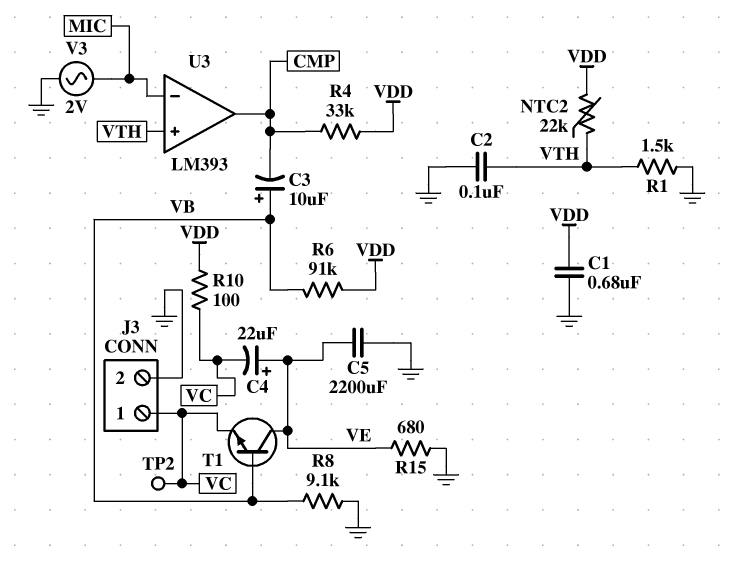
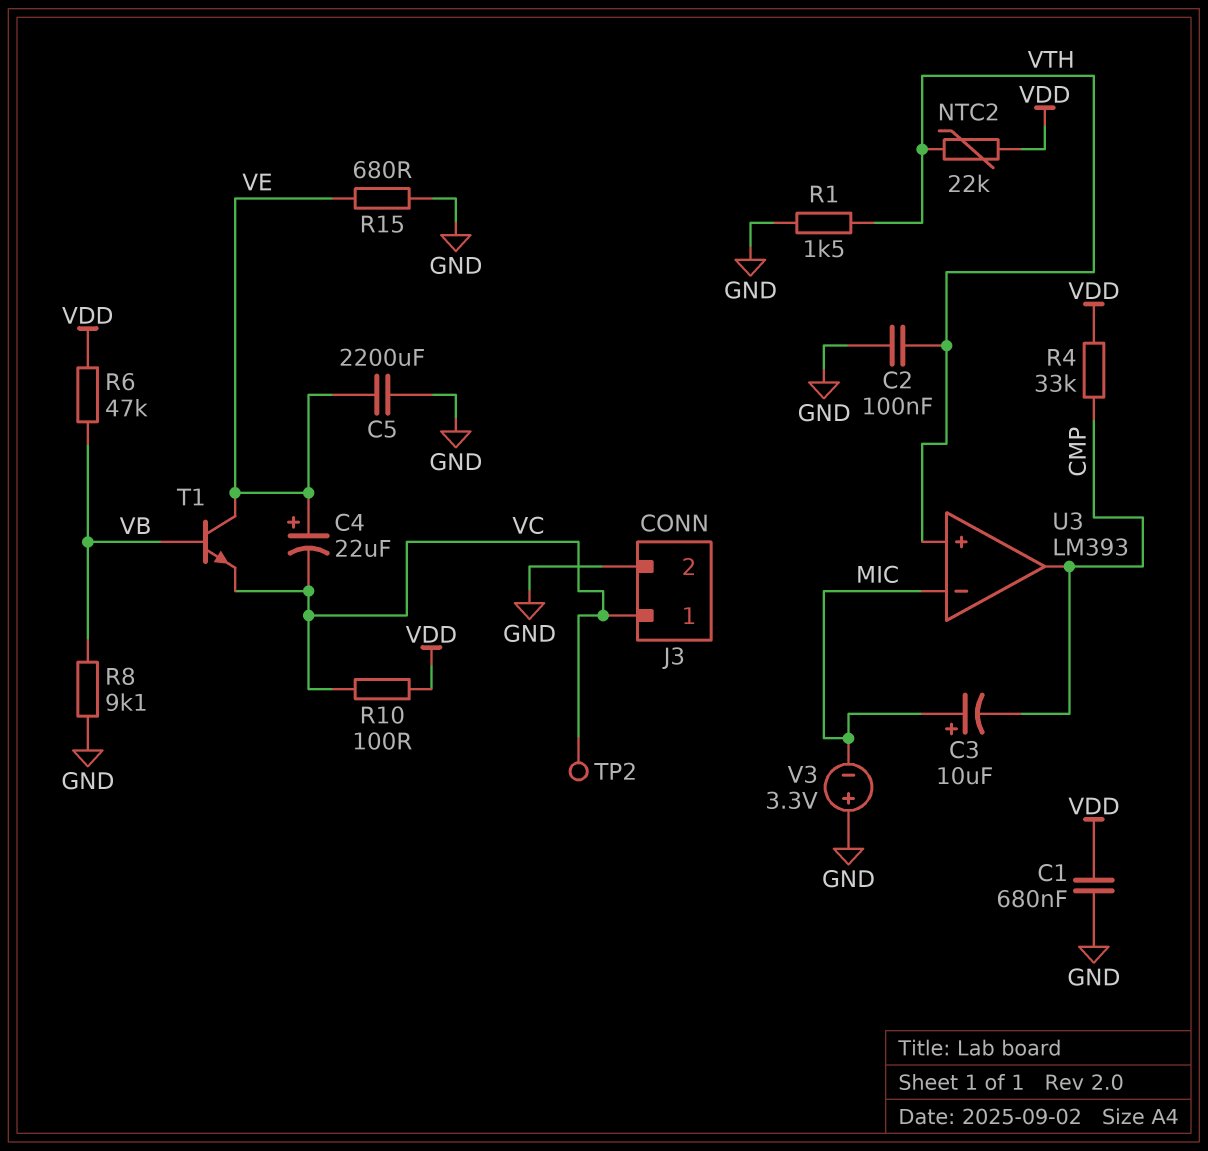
C3: 10uF (plus VB, minus CMP) -> 10uF (plus MIC, minus CMP)
R6: 91k (VB, VDD) -> 47k (VB, VDD)
V3: AC 2V (GND, MIC) -> 3.3V (plus GND, minus MIC)

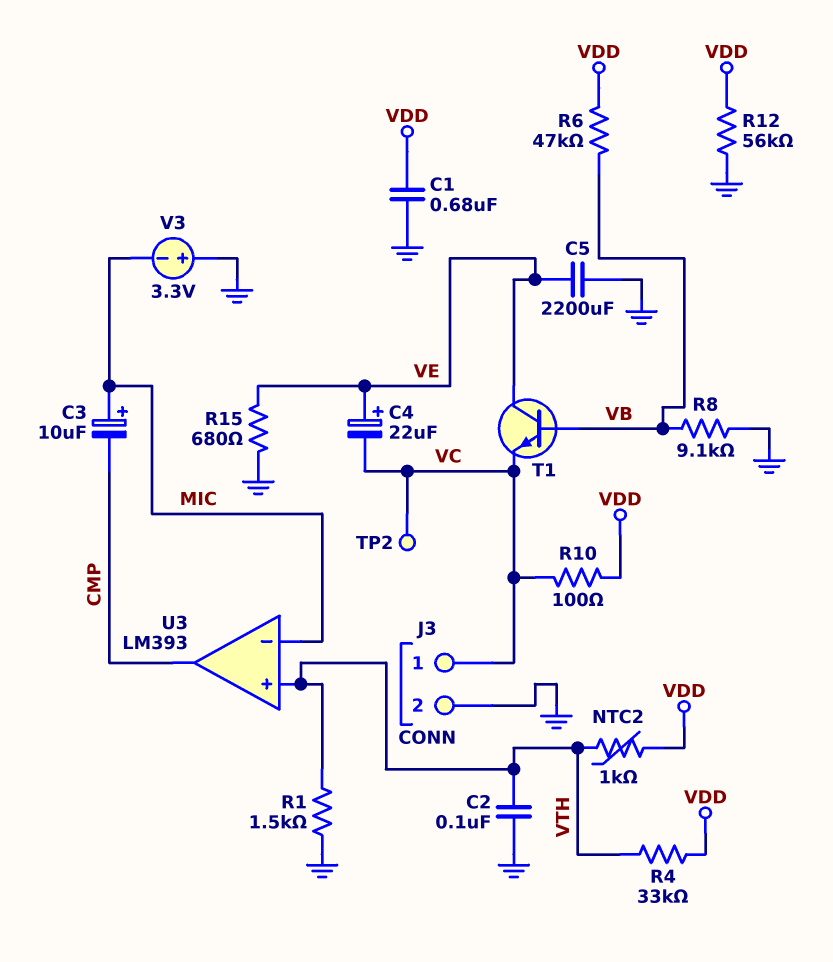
NTC2: 22k (VDD, VTH) -> 1k (VDD, VTH)
R4: 33k (CMP, VDD) -> 33k (VDD, VTH)
R12: none -> 56k (GND, VDD)

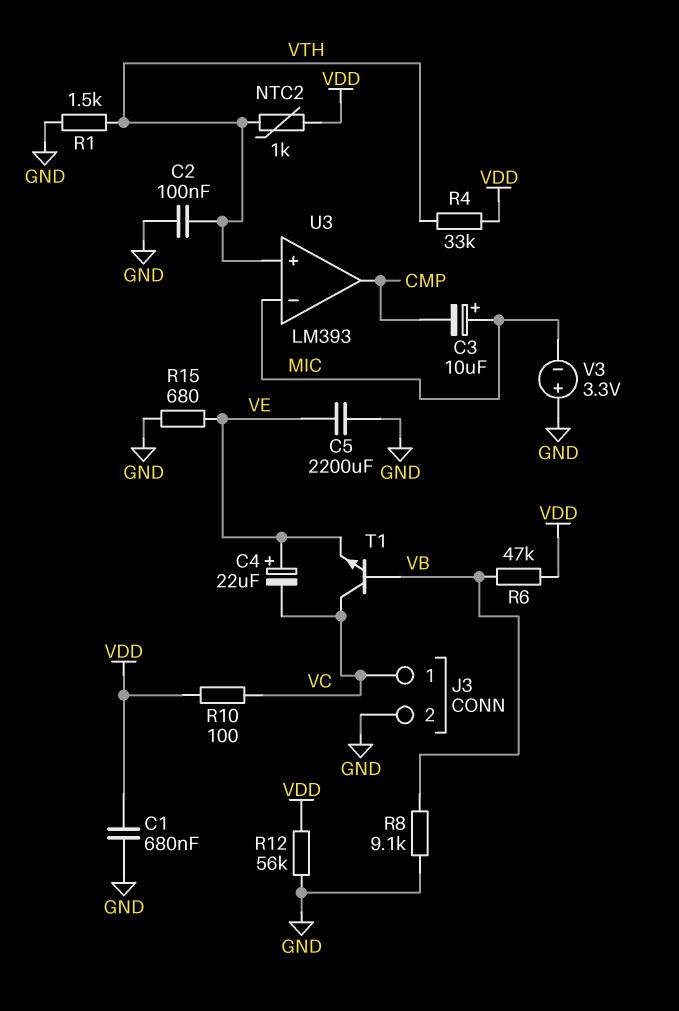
T1: NPN (B VB, C VE, E VC) -> NPN (B VB, C VC, E VE)
TP2: test point (VC) -> none

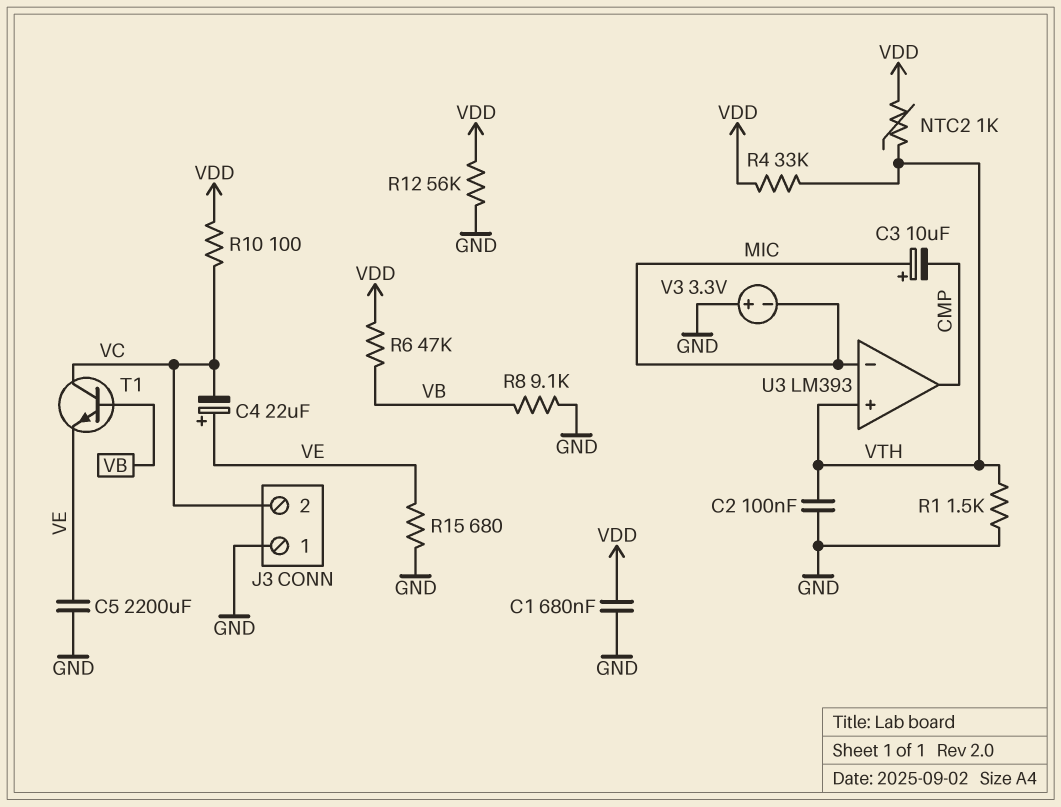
J3 pin 1: VC -> GND
J3 pin 2: GND -> VC

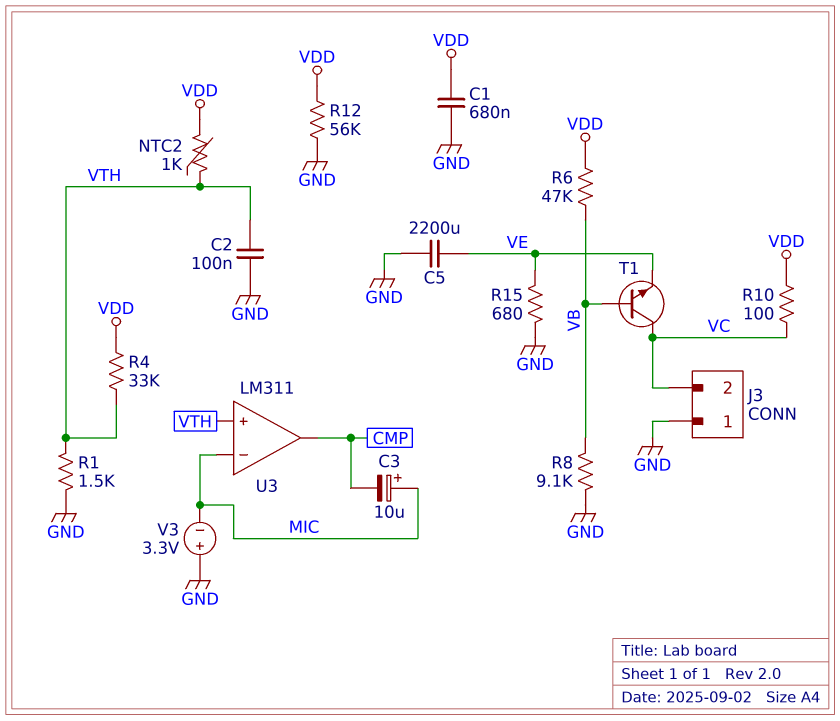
C4: 22uF (plus VE, minus VC) -> none
U3: LM393 -> LM311

